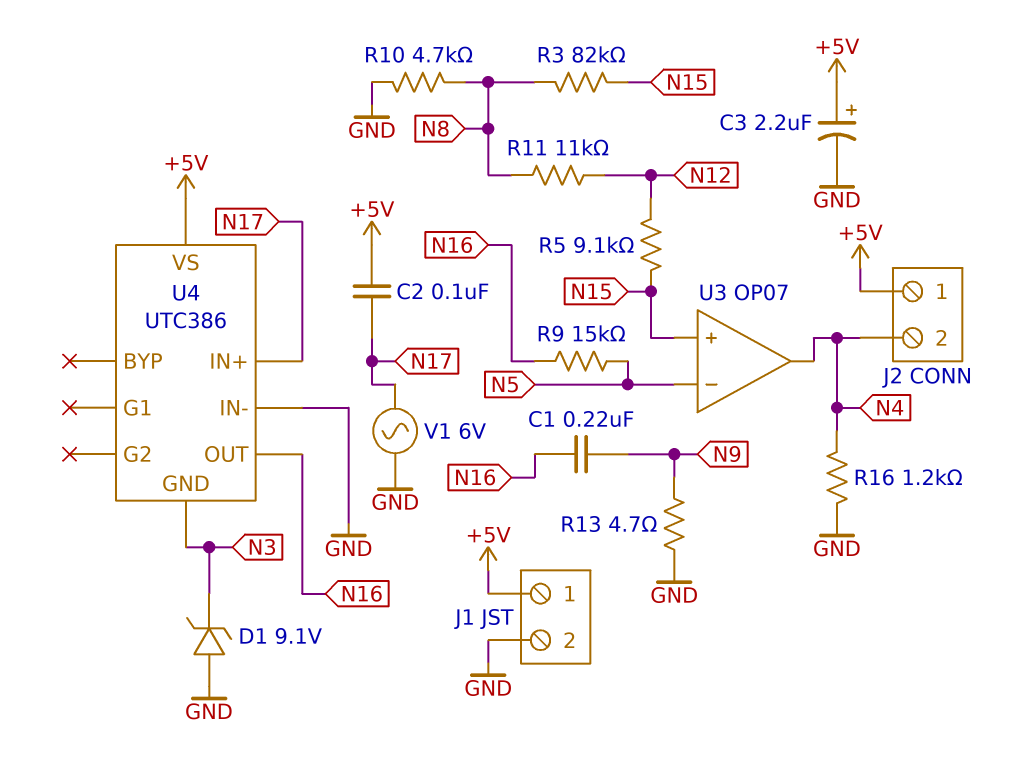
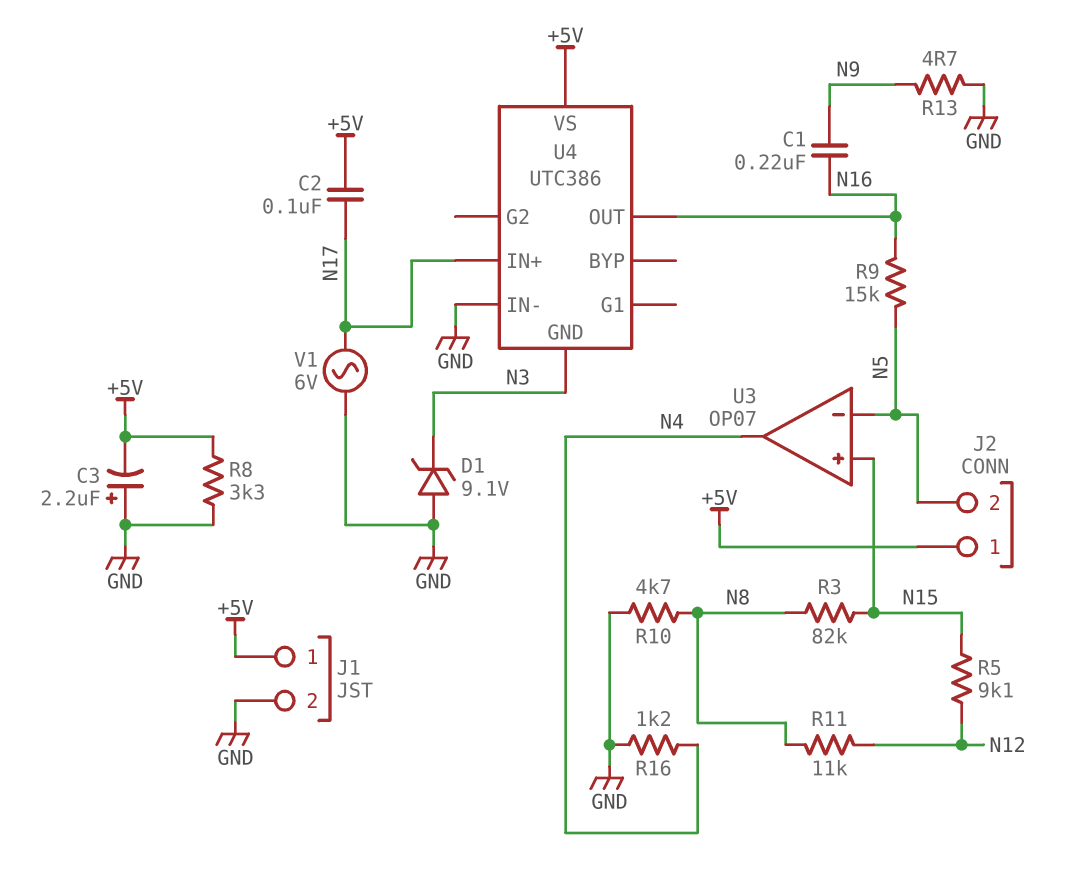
C3: 2.2uF (plus +5V, minus GND) -> 2.2uF (plus GND, minus +5V)
J2 pin 2: N4 -> N5
R8: none -> 3.3k (+5V, GND)

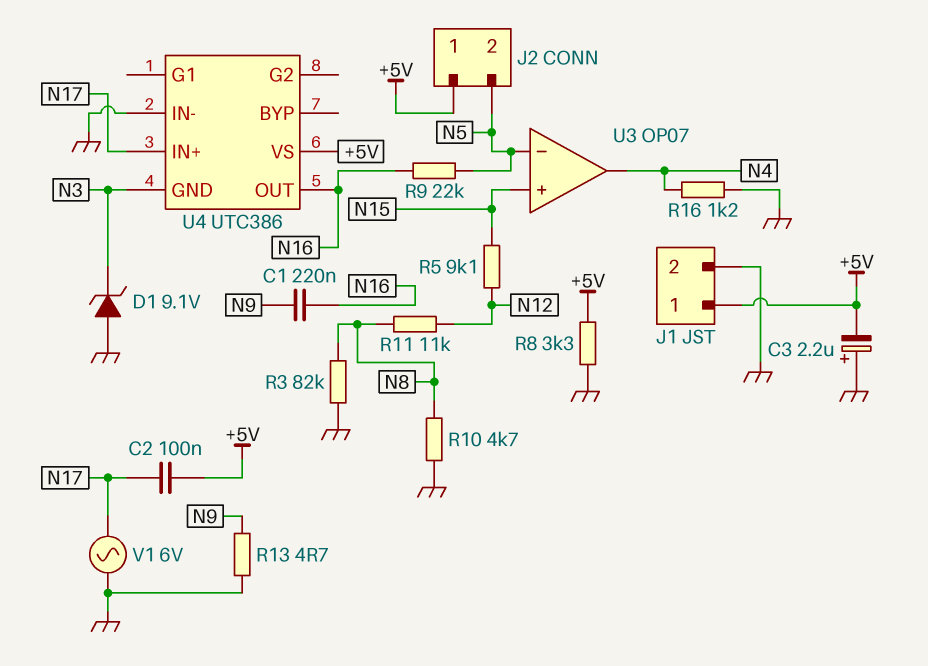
R3: 82k (N8, N15) -> 82k (GND, N8)
R9: 15k (N5, N16) -> 22k (N5, N16)

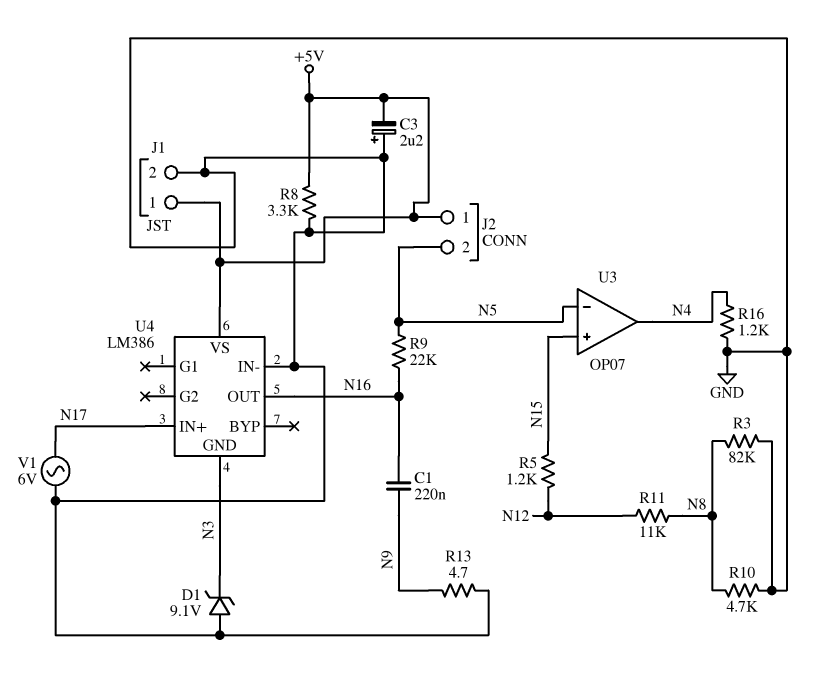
C2: 100nF (+5V, N17) -> none
R5: 9.1k (N12, N15) -> 1.2k (N12, N15)
U4: UTC386 -> LM386

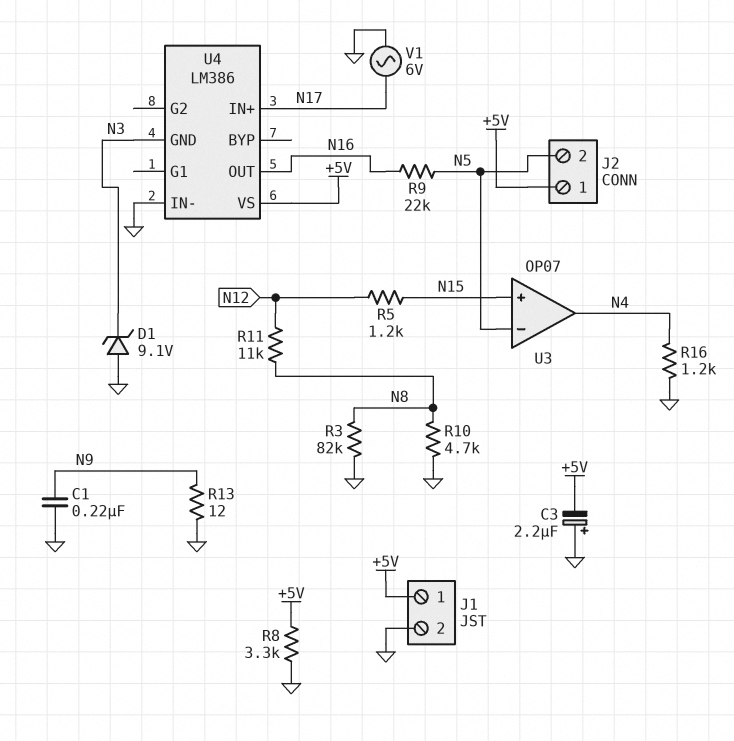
C1: 220nF (N9, N16) -> 220nF (GND, N9)
R13: 4.7 (GND, N9) -> 12 (GND, N9)

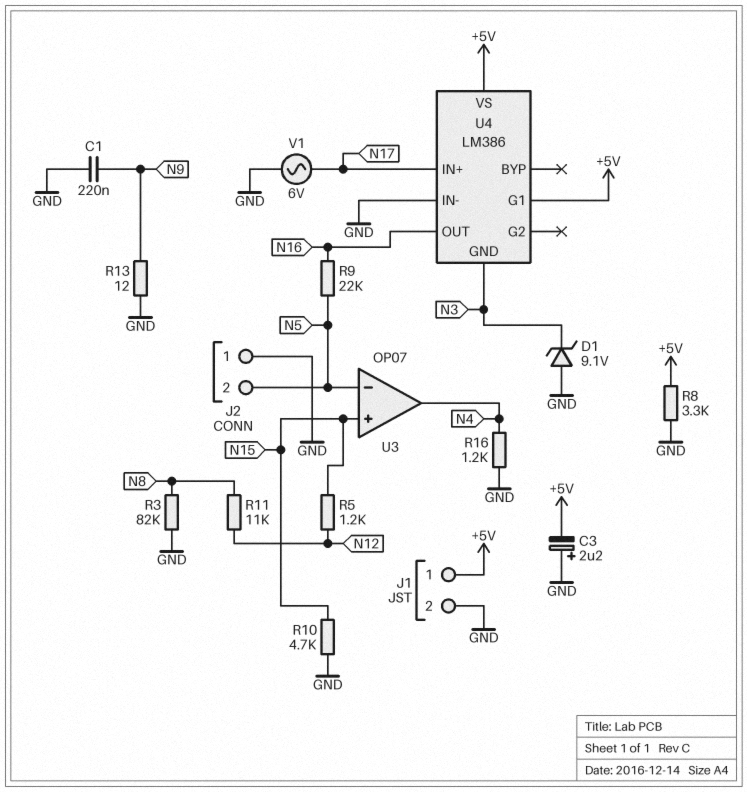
J2 pin 1: +5V -> GND
R10: 4.7k (GND, N8) -> 4.7k (GND, N15)
U4 pin G1: none -> +5V

